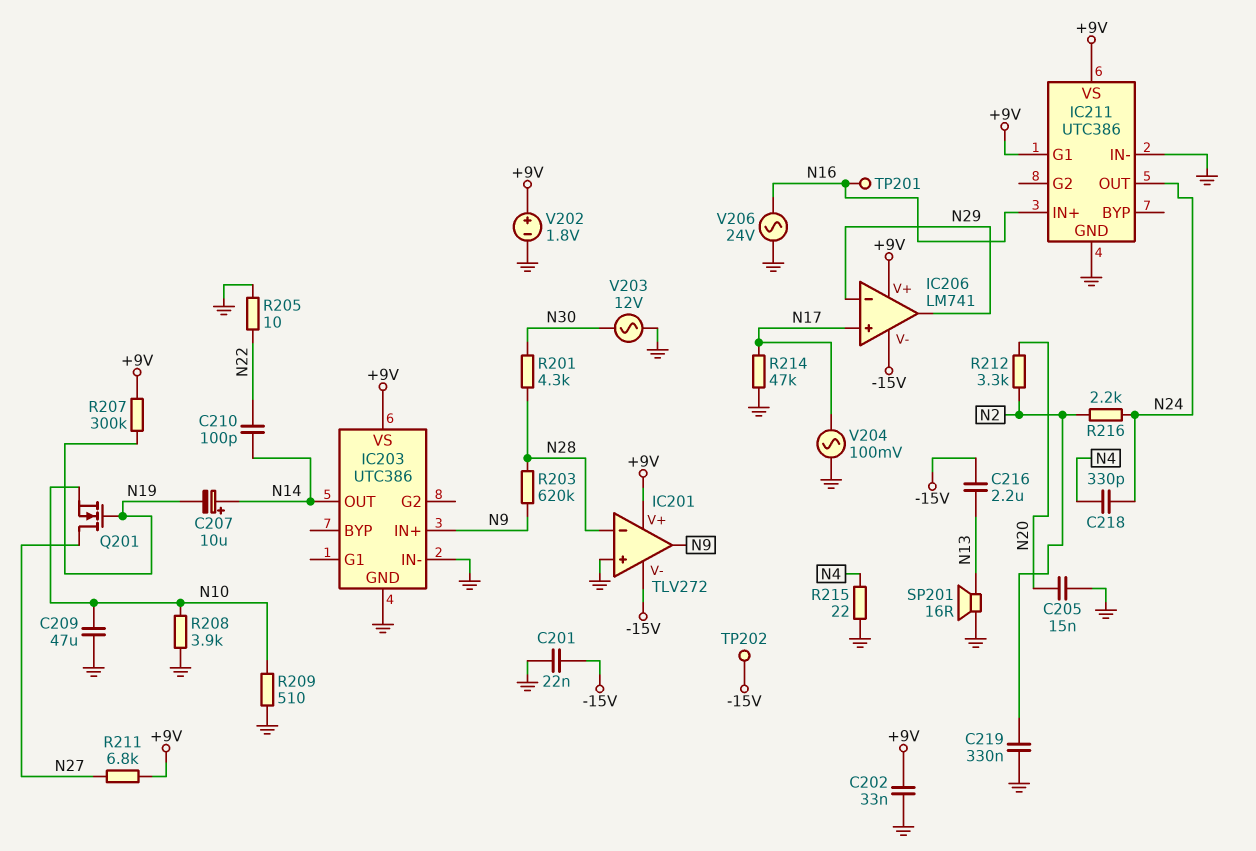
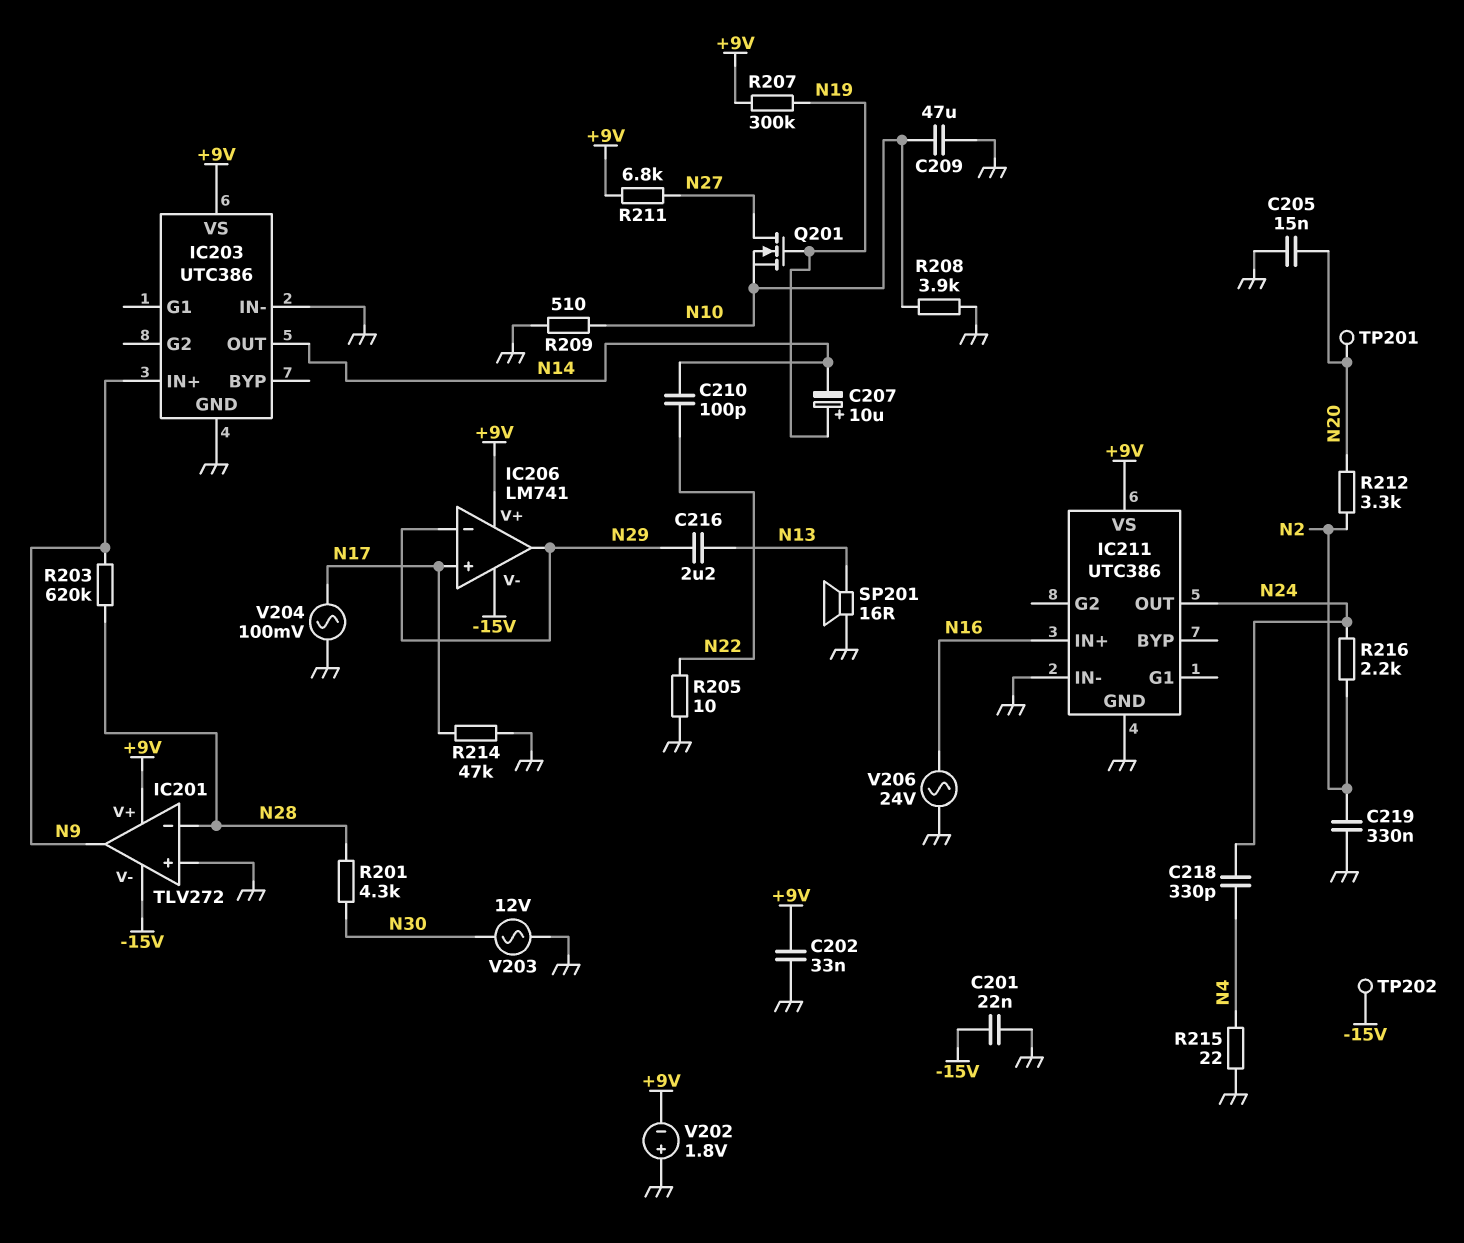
C207: 10uF (plus N14, minus N19) -> 10uF (plus N19, minus N14)
C216: 2.2uF (-15V, N13) -> 2.2uF (N13, N29)
IC211 pin G1: +9V -> none
TP201: test point (N16) -> test point (N20)
V202: 1.8V (plus +9V, minus GND) -> 1.8V (plus GND, minus +9V)

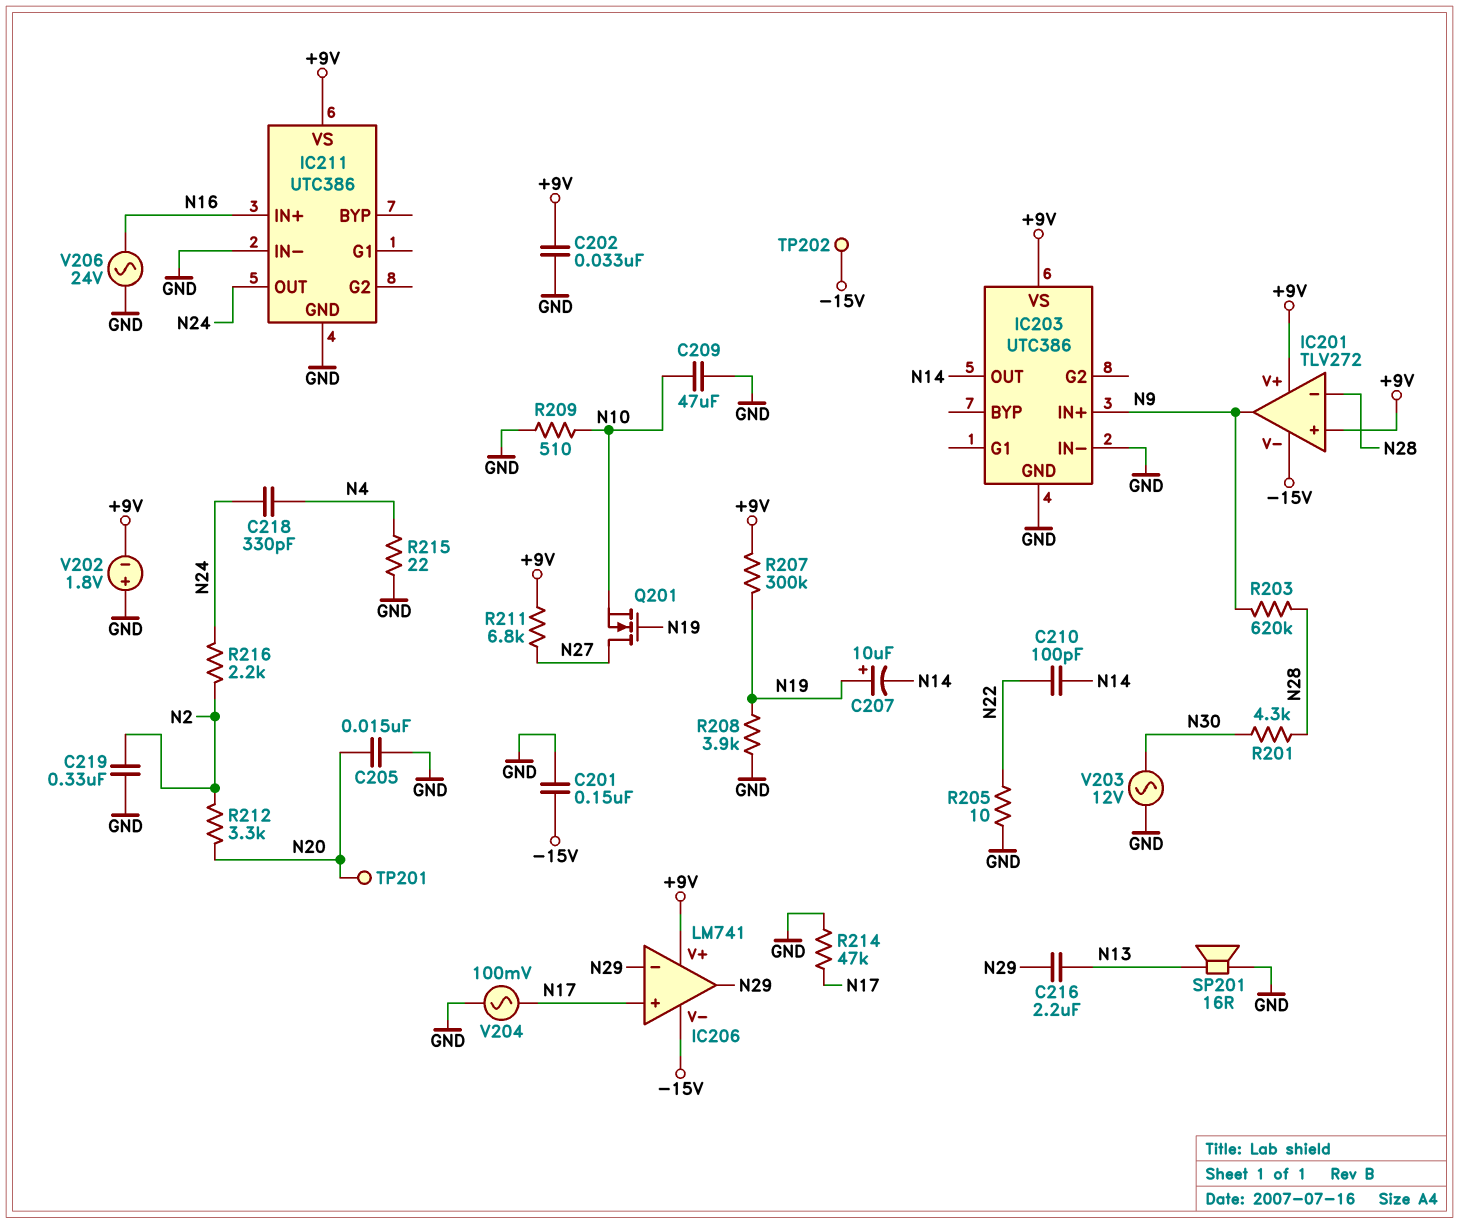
C201: 22nF (-15V, GND) -> 150nF (-15V, GND)
IC201 pin in+: GND -> +9V
R208: 3.9k (GND, N10) -> 3.9k (GND, N19)

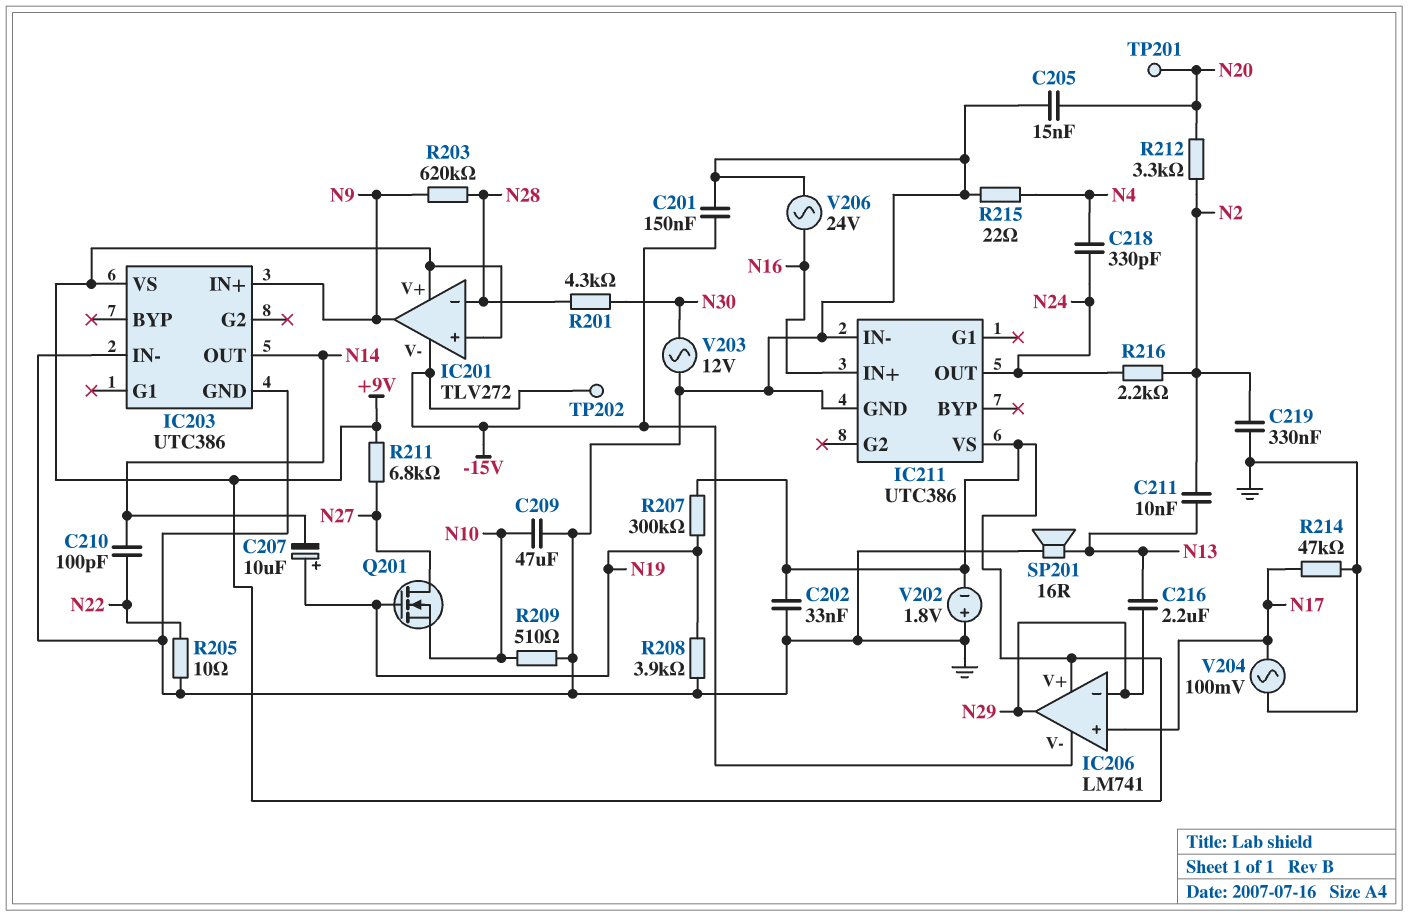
C211: none -> 10nF (N2, N13)

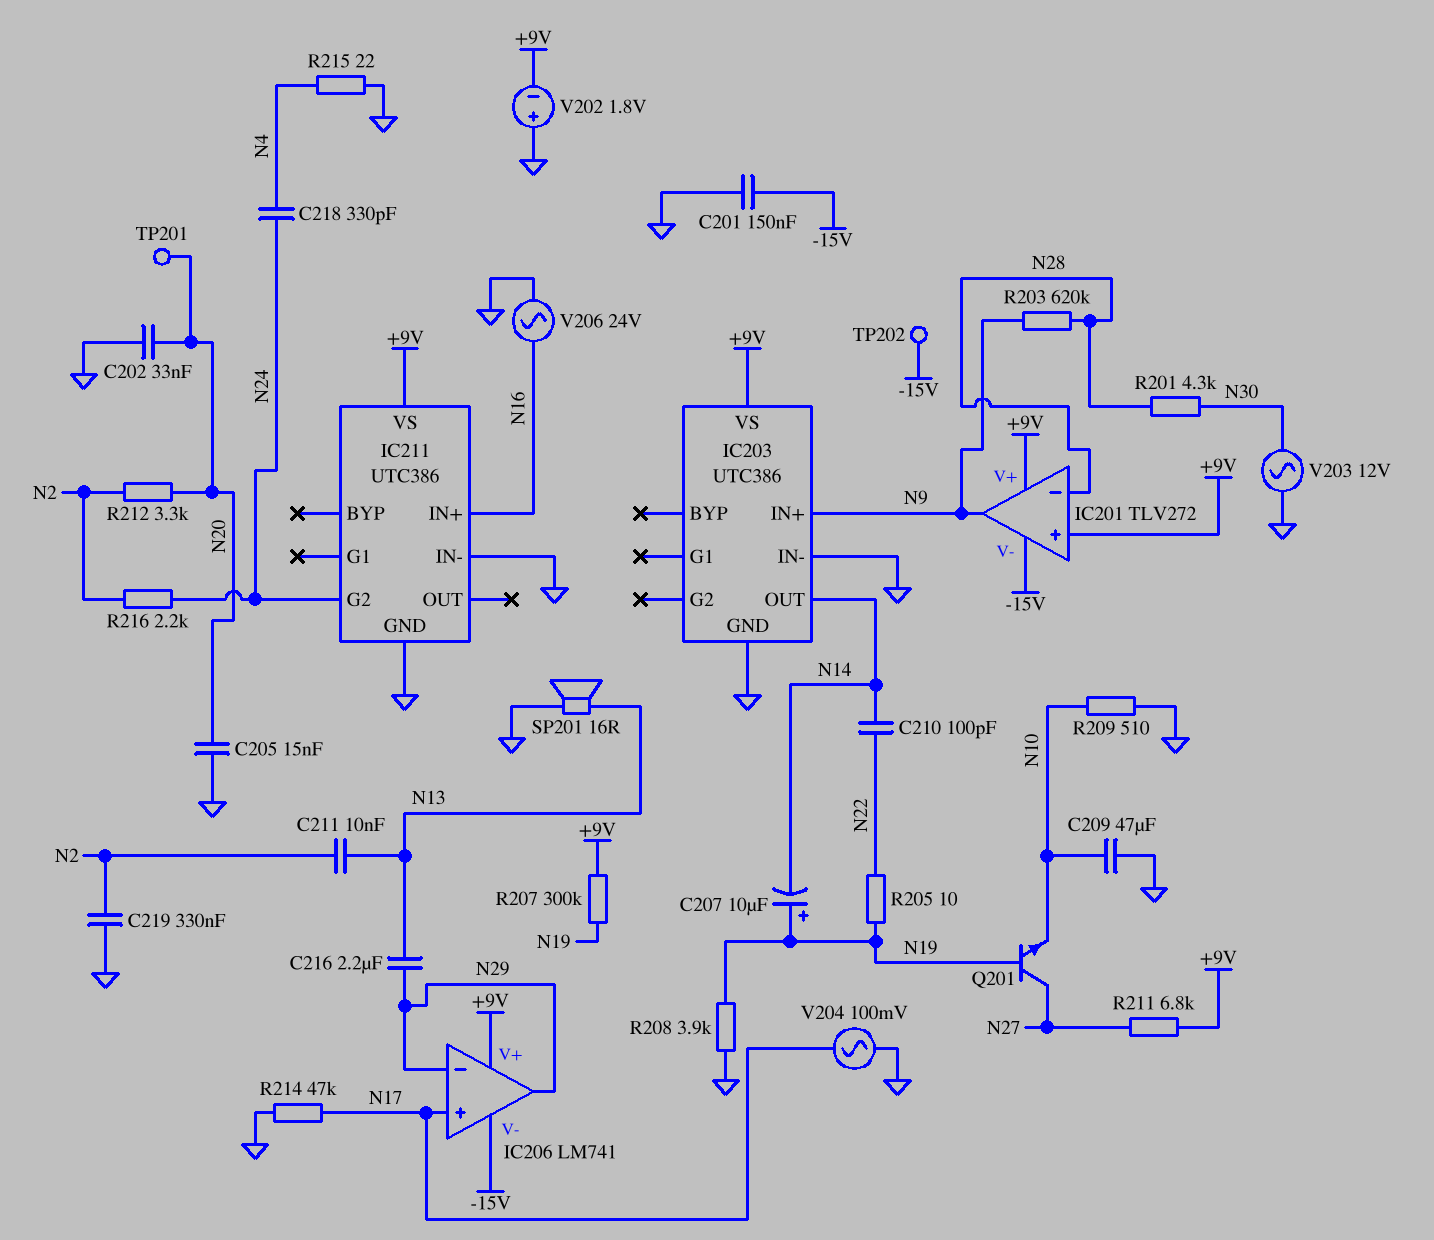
C202: 33nF (+9V, GND) -> 33nF (GND, N20)
IC211 pin G2: none -> N24
IC211 pin OUT: N24 -> none
Q201: NMOS (G N19, D N27, S N10) -> NPN (B N19, C N27, E N10)
R205: 10 (GND, N22) -> 10 (N19, N22)

